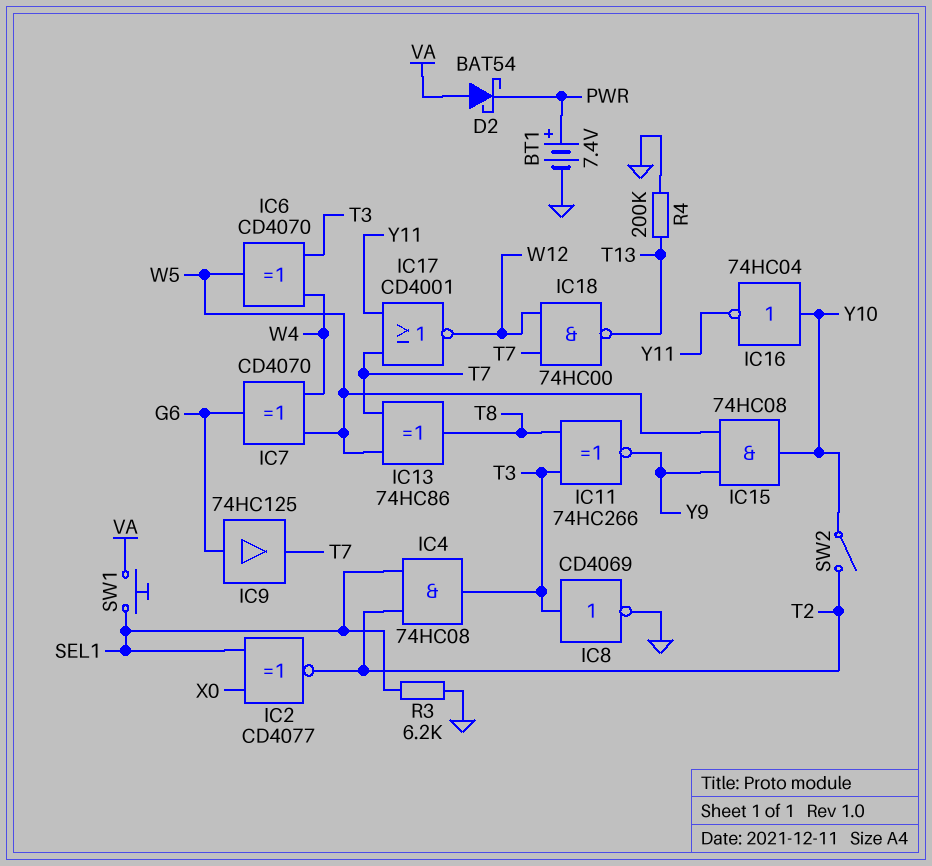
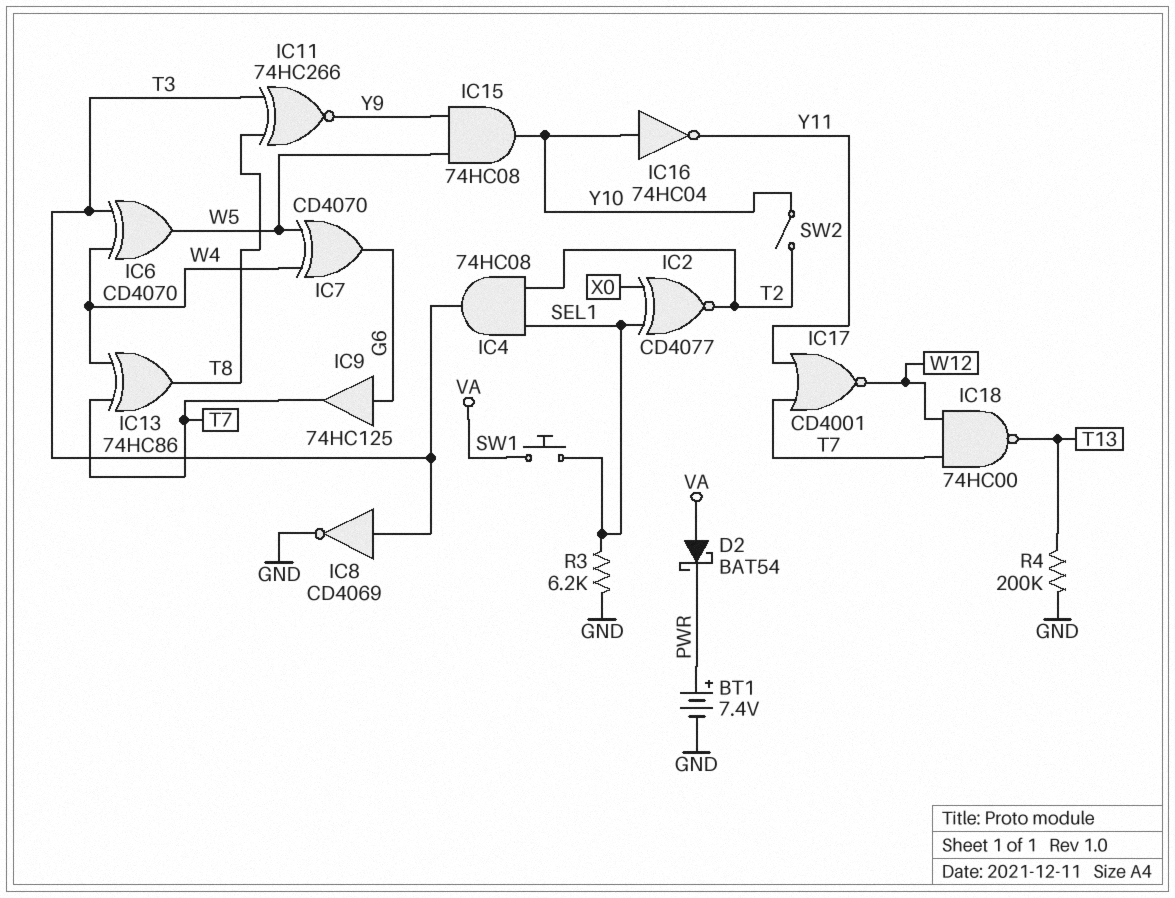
IC13: XOR 74HC86 (in T7, in W5, out T8) -> XOR 74HC86 (in T7, in W4, out T8)

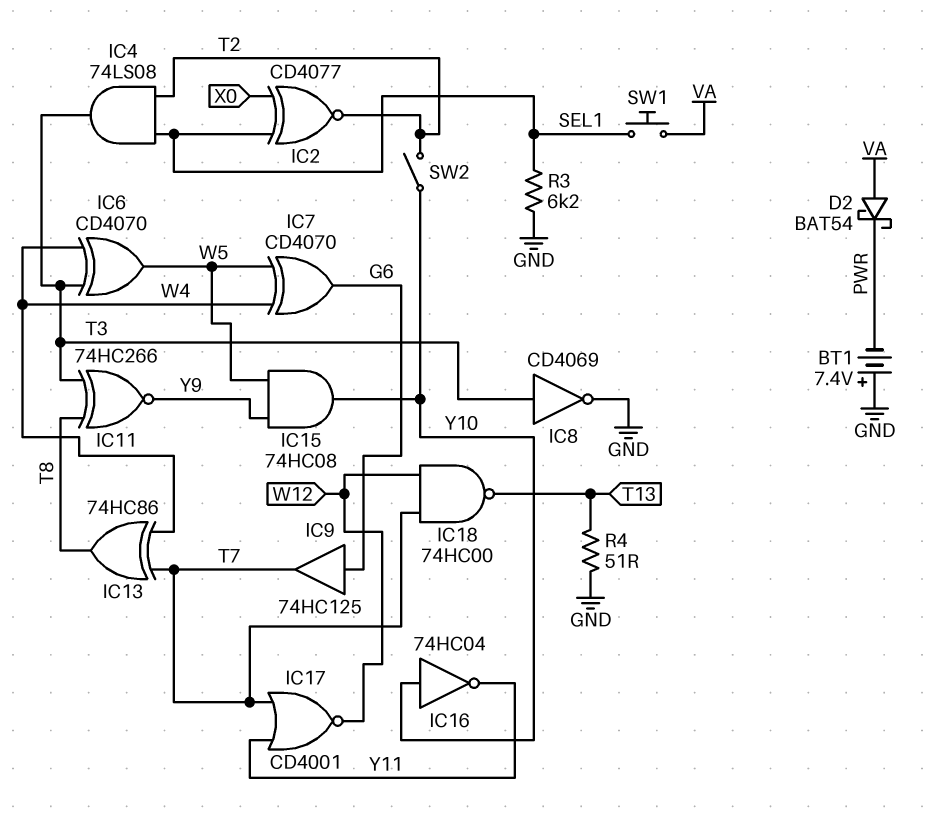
BT1: 7.4V (plus PWR, minus GND) -> 7.4V (plus GND, minus PWR)
IC4: AND 74HC08 (in SEL1, in T2, out T3) -> AND 74LS08 (in SEL1, in T2, out T3)
R4: 200k (GND, T13) -> 51 (GND, T13)

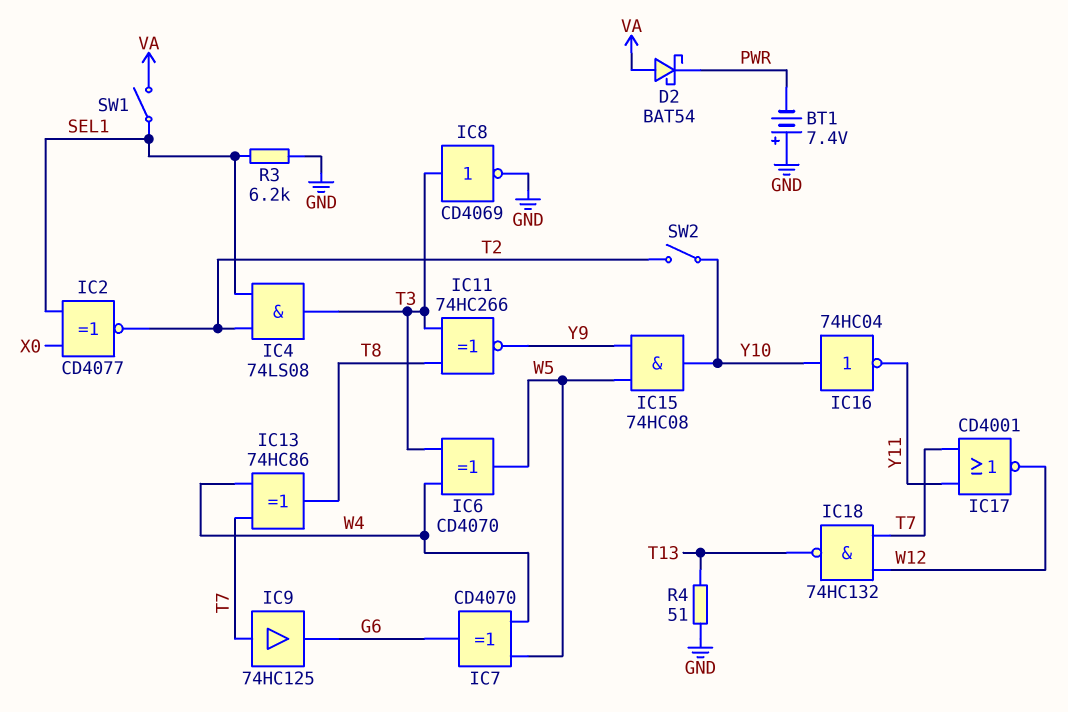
IC9: buffer 74HC125 (in G6, out T7) -> buffer 74HC125 (in T7, out G6)
IC18: NAND 74HC00 (in T7, in W12, out T13) -> NAND 74HC132 (in T7, in W12, out T13)
SW1: button (SEL1, VA) -> switch (SEL1, VA)

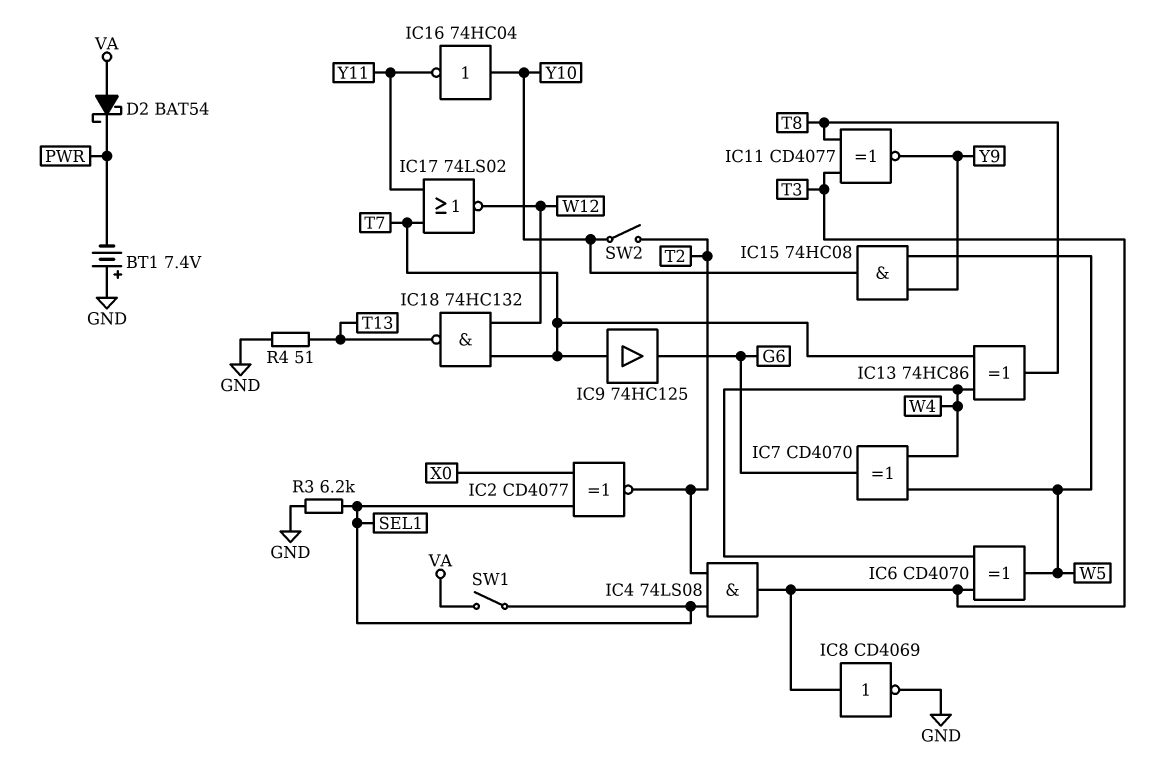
IC11: XNOR 74HC266 (in T3, in T8, out Y9) -> XNOR CD4077 (in T3, in T8, out Y9)
IC17: NOR CD4001 (in T7, in Y11, out W12) -> NOR 74LS02 (in T7, in Y11, out W12)

